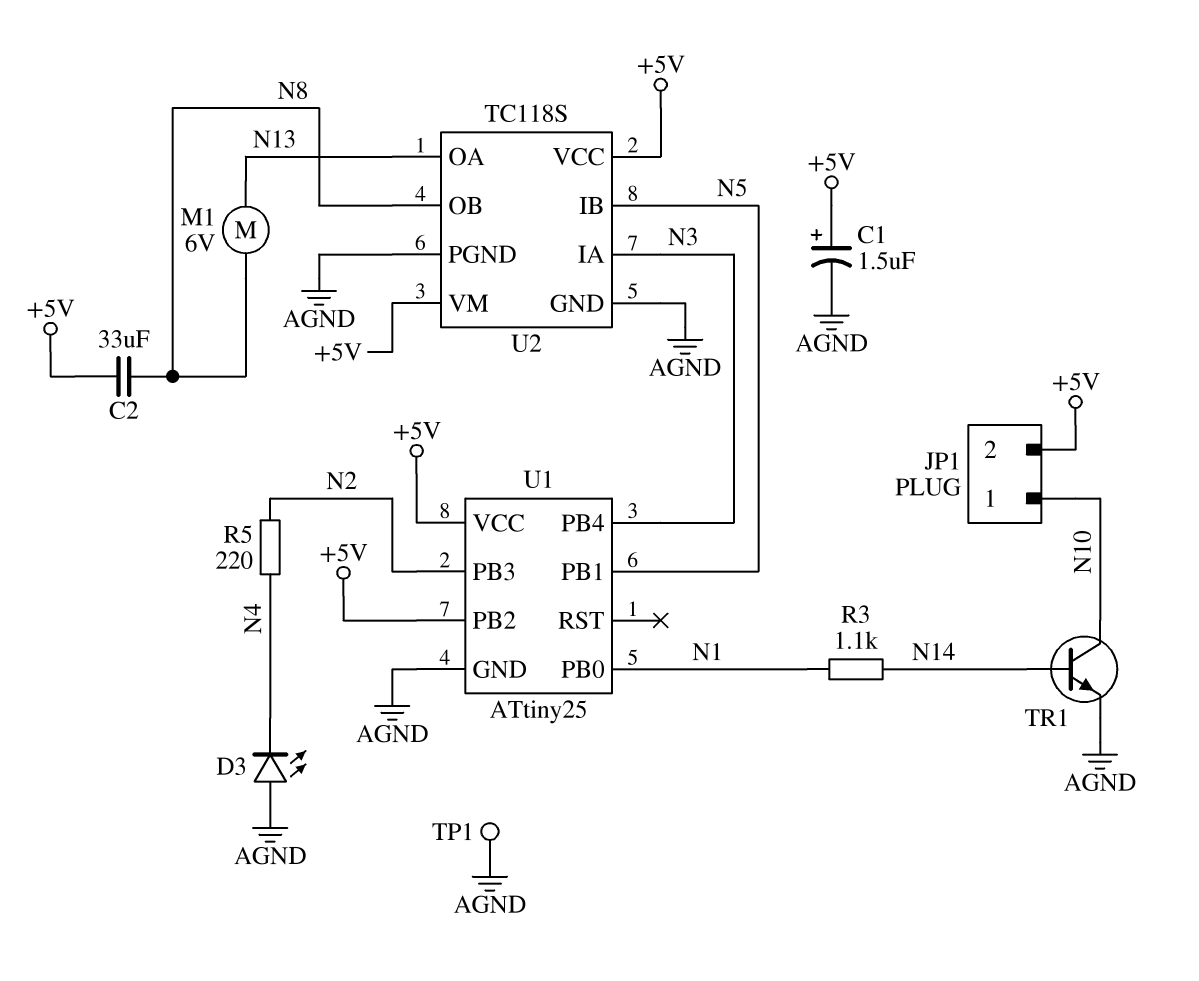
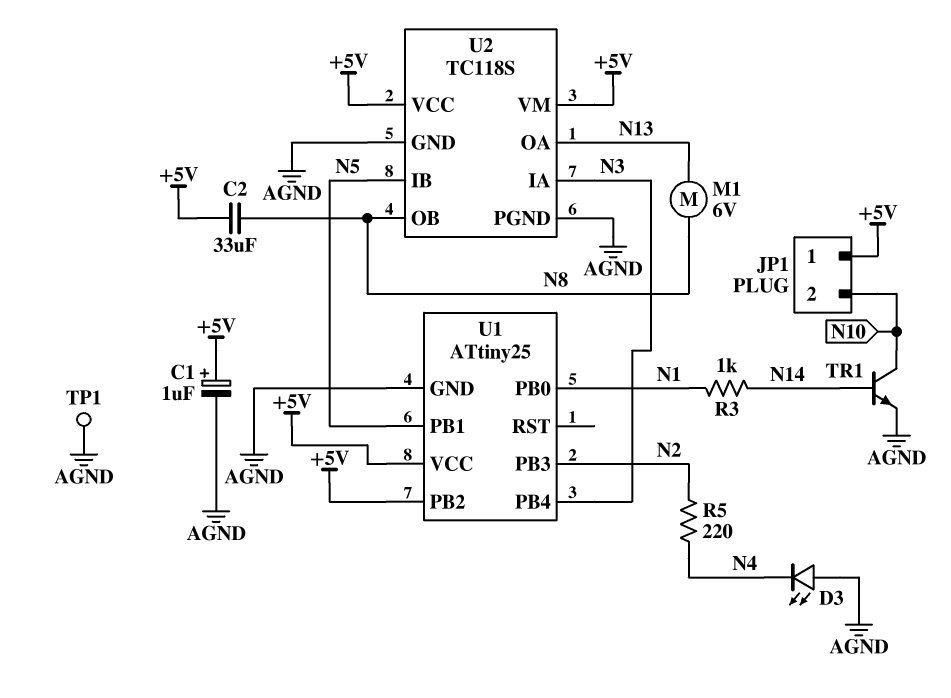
C1: 1.5uF (plus +5V, minus AGND) -> 1uF (plus +5V, minus AGND)
JP1 pin 1: N10 -> +5V
JP1 pin 2: +5V -> N10
R3: 1.1k (N1, N14) -> 1k (N1, N14)

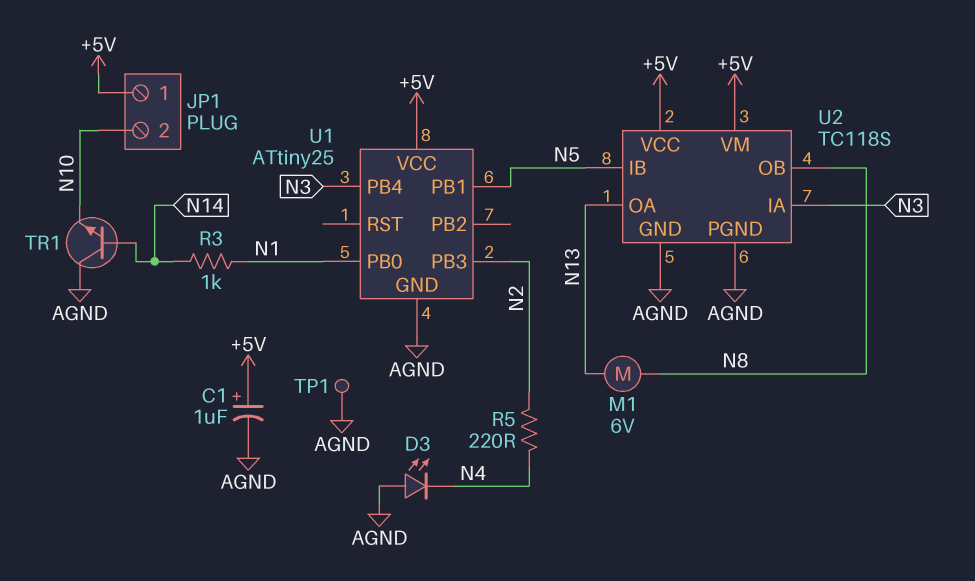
C2: 33uF (+5V, N8) -> none
TR1: NPN (B N14, C N10, E AGND) -> NPN (B N14, C AGND, E N10)
U1 pin PB2: +5V -> none

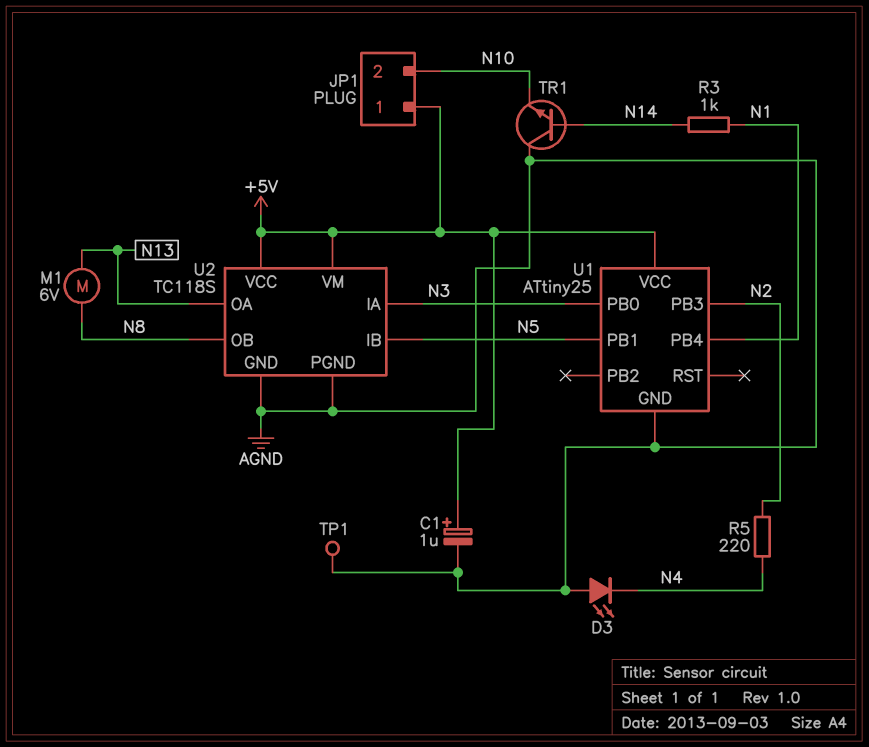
U1 pin PB0: N1 -> N3
U1 pin PB4: N3 -> N1

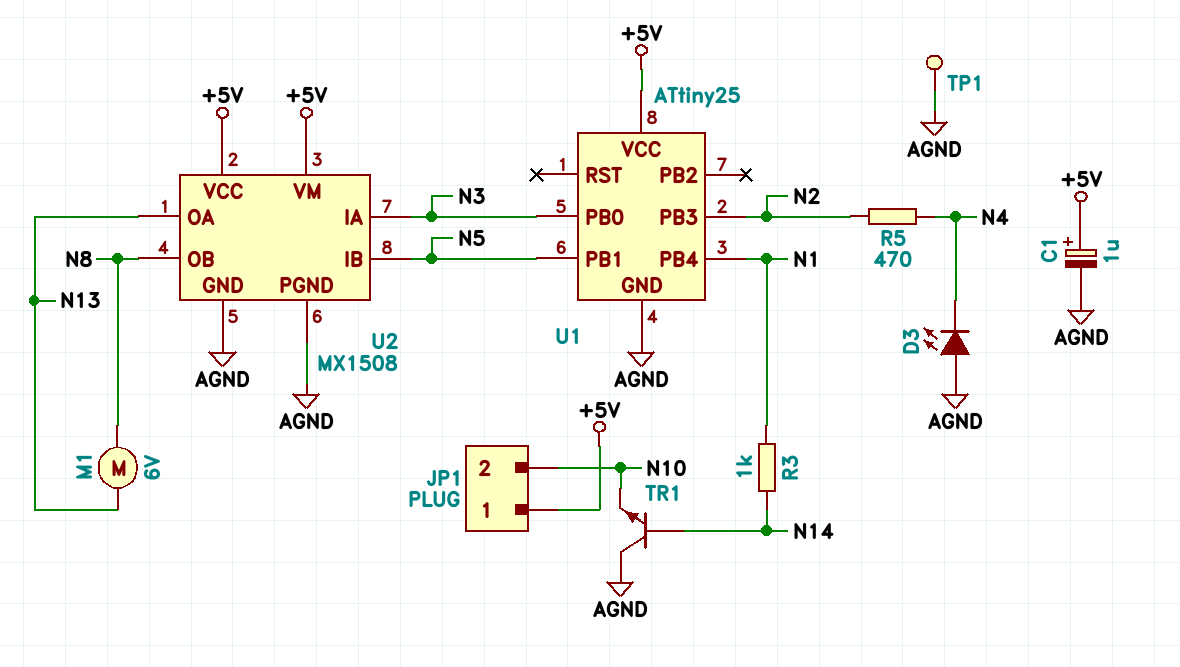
R5: 220 (N2, N4) -> 470 (N2, N4)
U2: TC118S -> MX1508

